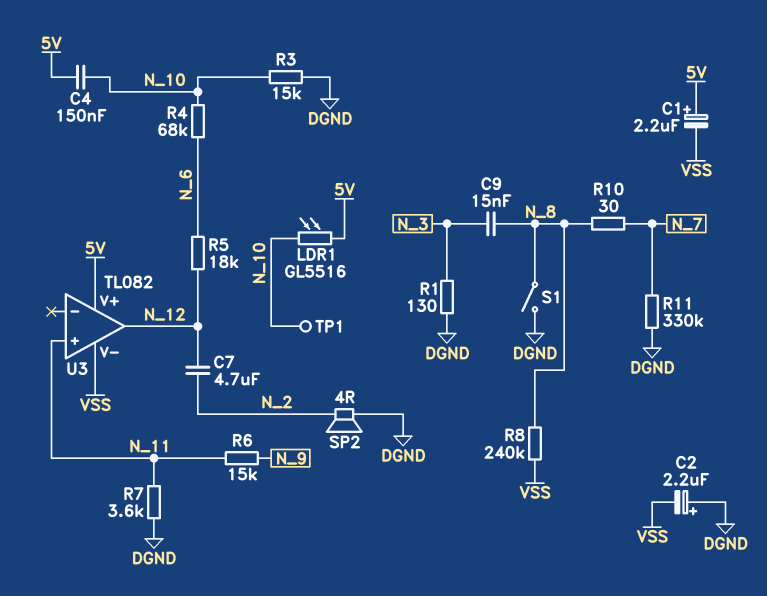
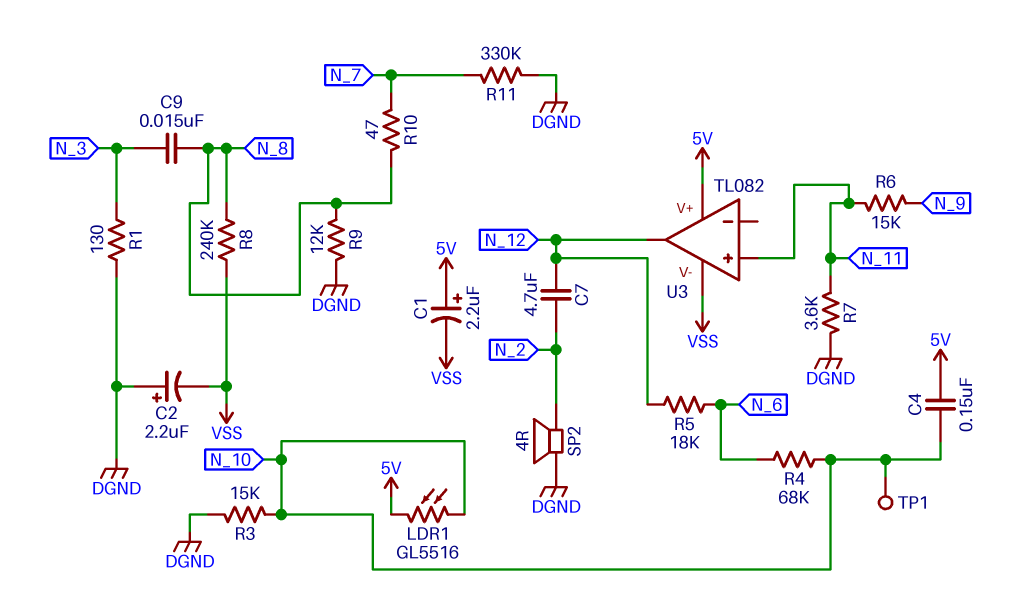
R9: none -> 12k (DGND, N_8)
R10: 30 (N_7, N_8) -> 47 (N_7, N_8)
S1: switch (DGND, N_8) -> none

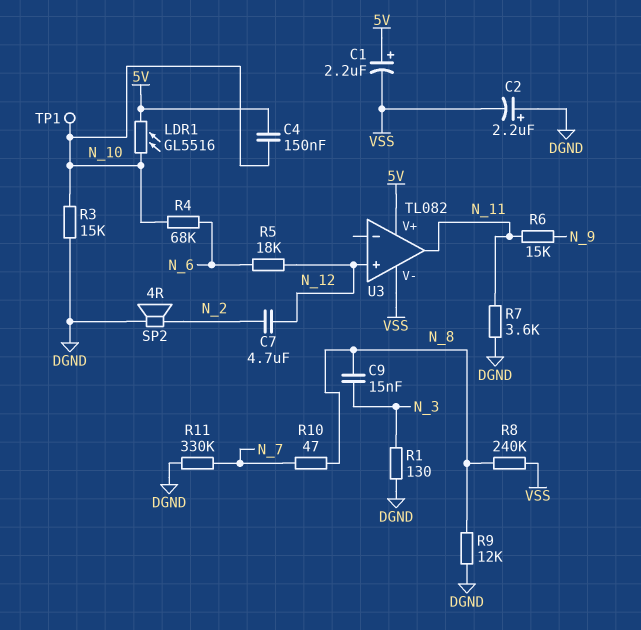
U3 pin in+: N_11 -> N_12
U3 pin out: N_12 -> N_11

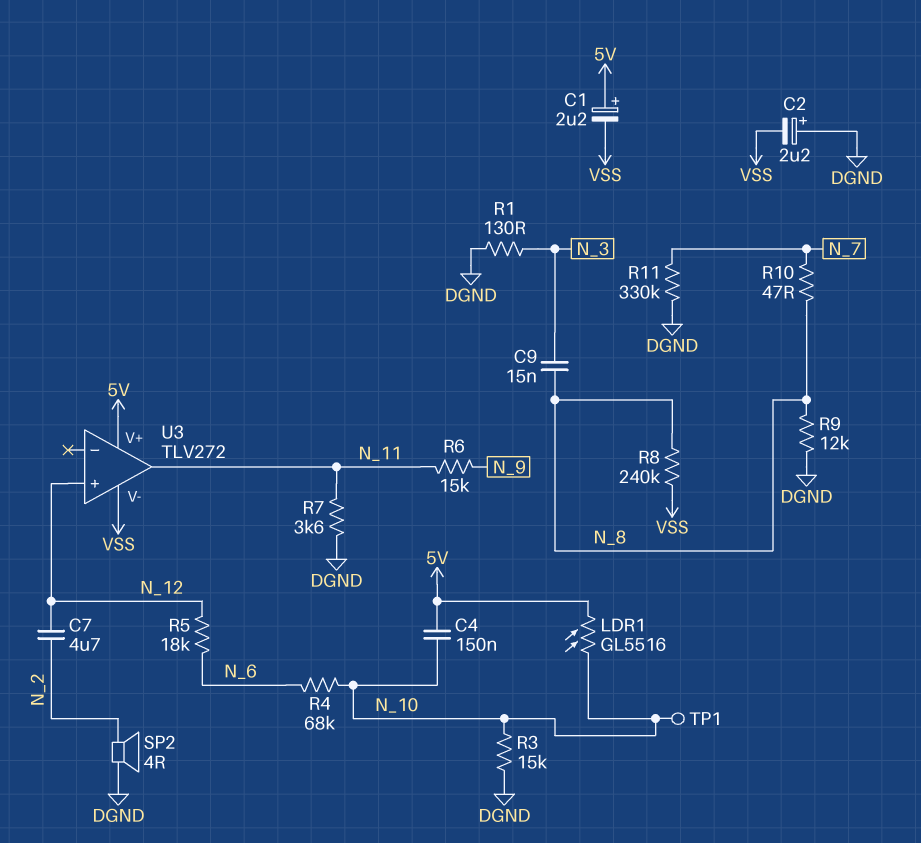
U3: TL082 -> TLV272

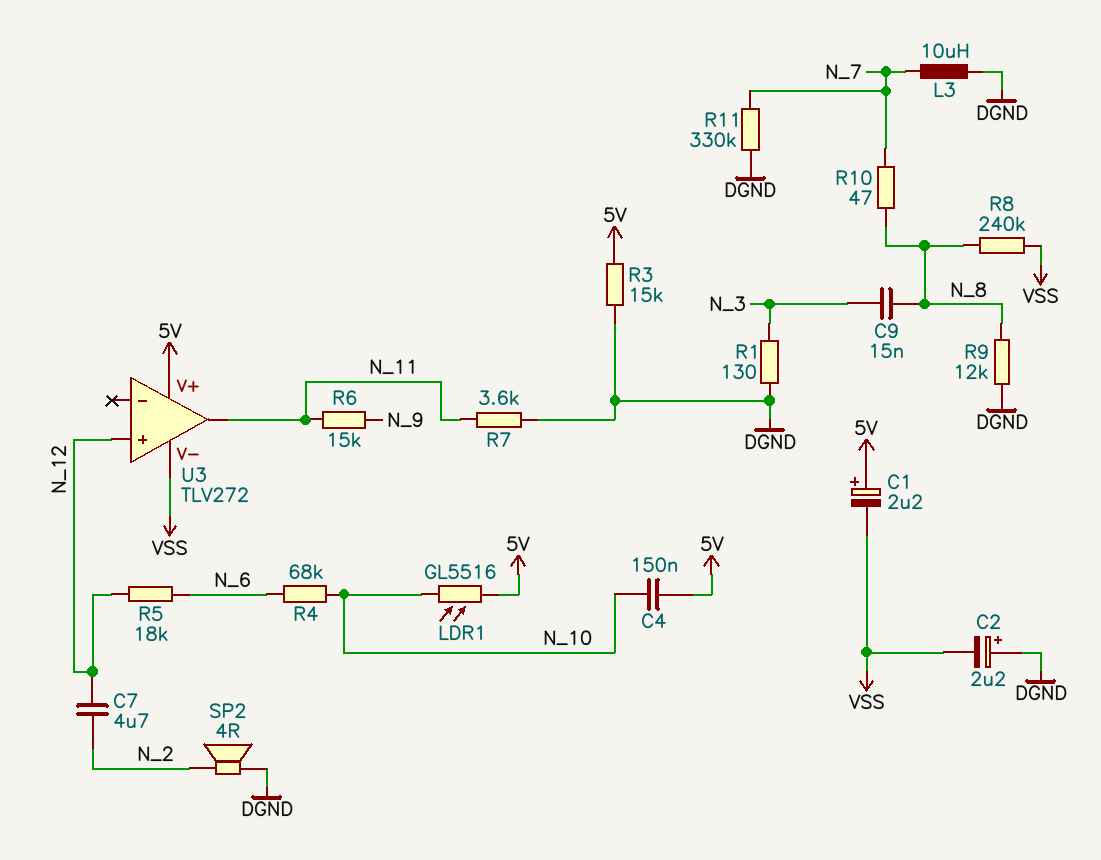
L3: none -> 10uH (DGND, N_7)
R3: 15k (DGND, N_10) -> 15k (5V, DGND)
TP1: test point (N_10) -> none

